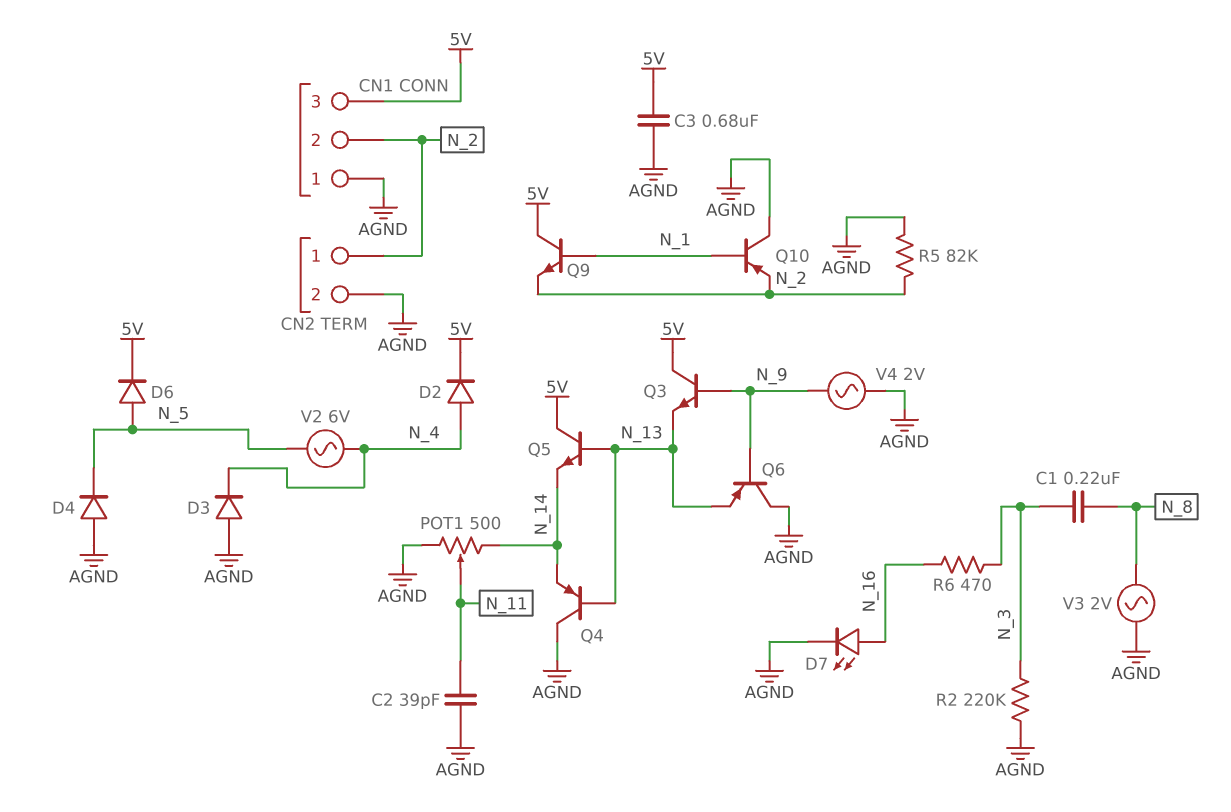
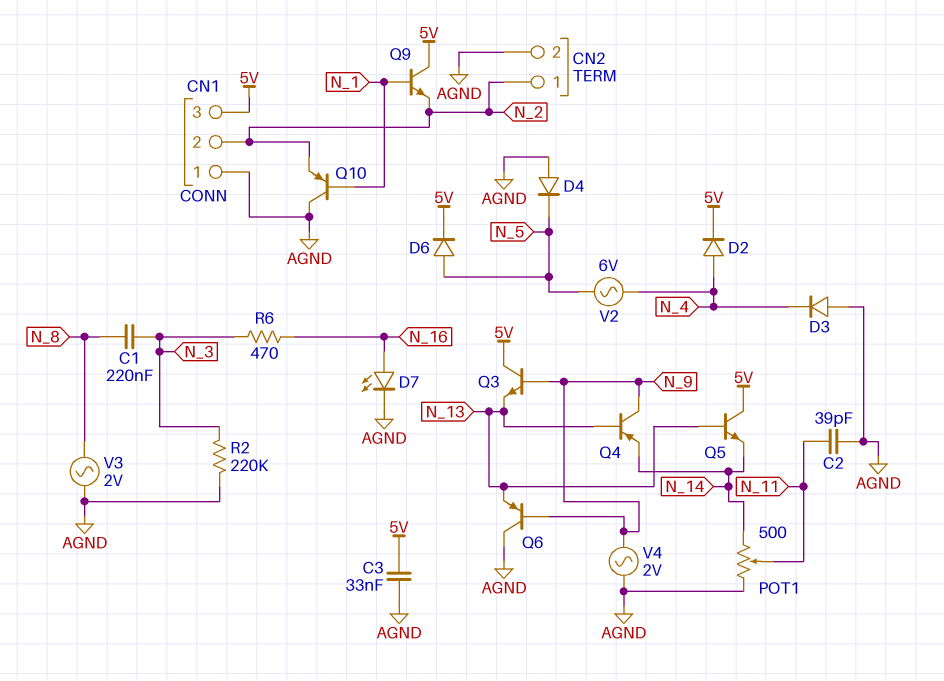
C3: 680nF (5V, AGND) -> 33nF (5V, AGND)
Q4: PNP (B N_13, C AGND, E N_14) -> PNP (B N_13, C N_9, E N_14)
R5: 82k (AGND, N_2) -> none

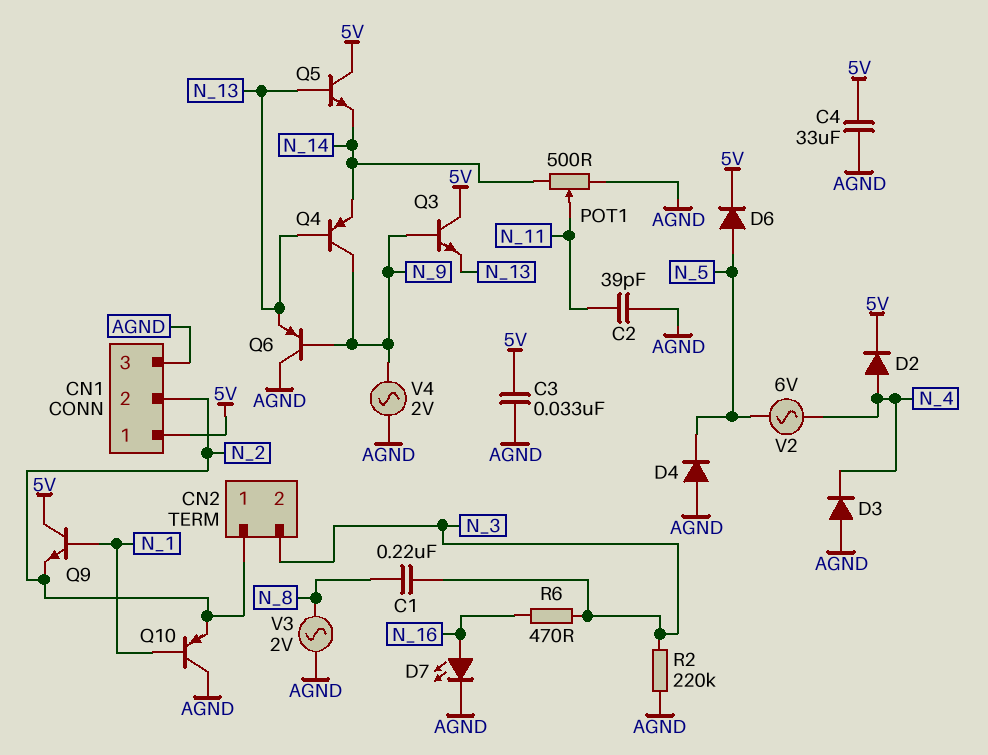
C4: none -> 33uF (5V, AGND)
CN1 pin 1: AGND -> 5V
CN1 pin 3: 5V -> AGND
CN2 pin 2: AGND -> N_3

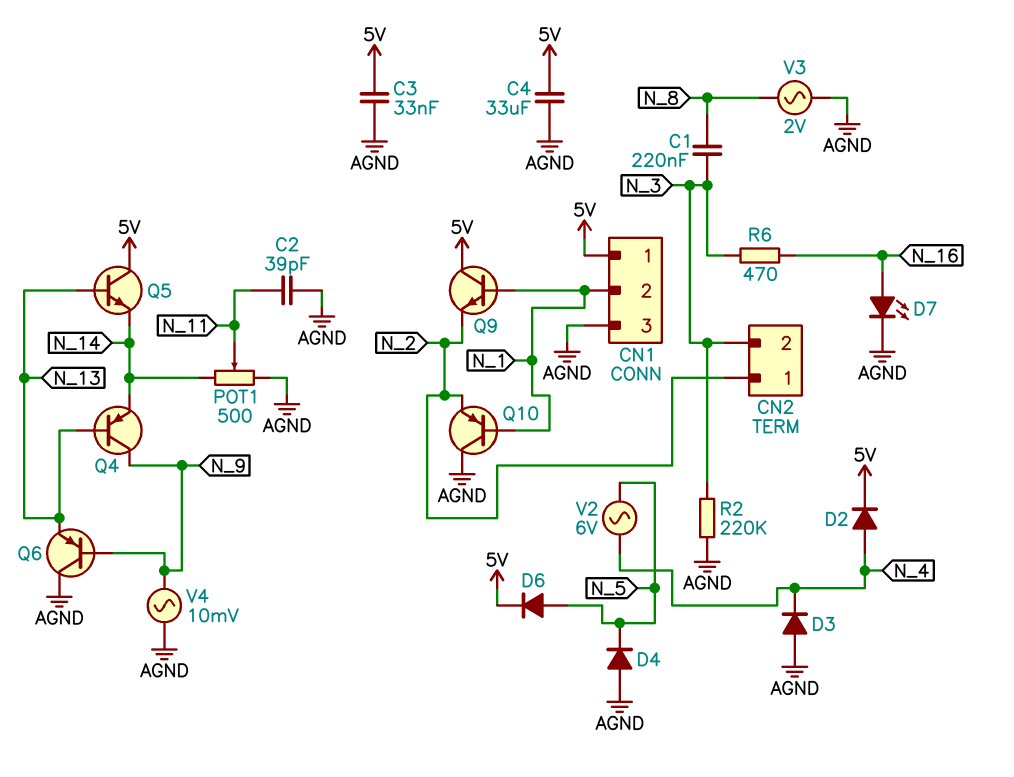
CN1 pin 2: N_2 -> N_1
Q3: NPN (B N_9, C 5V, E N_13) -> none
V4: AC 2V (AGND, N_9) -> AC 10mV (AGND, N_9)

